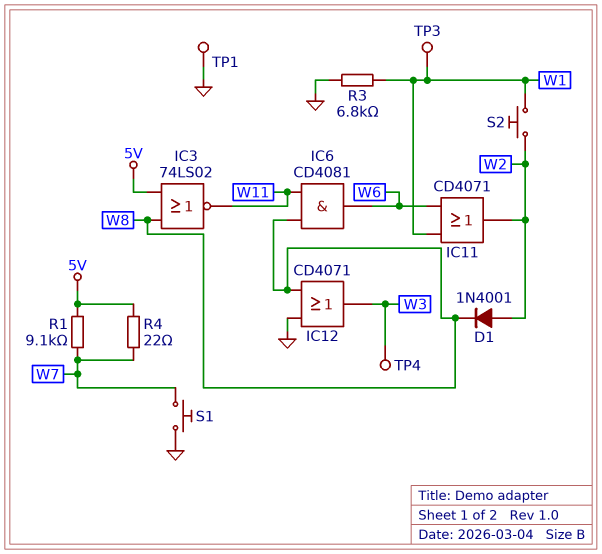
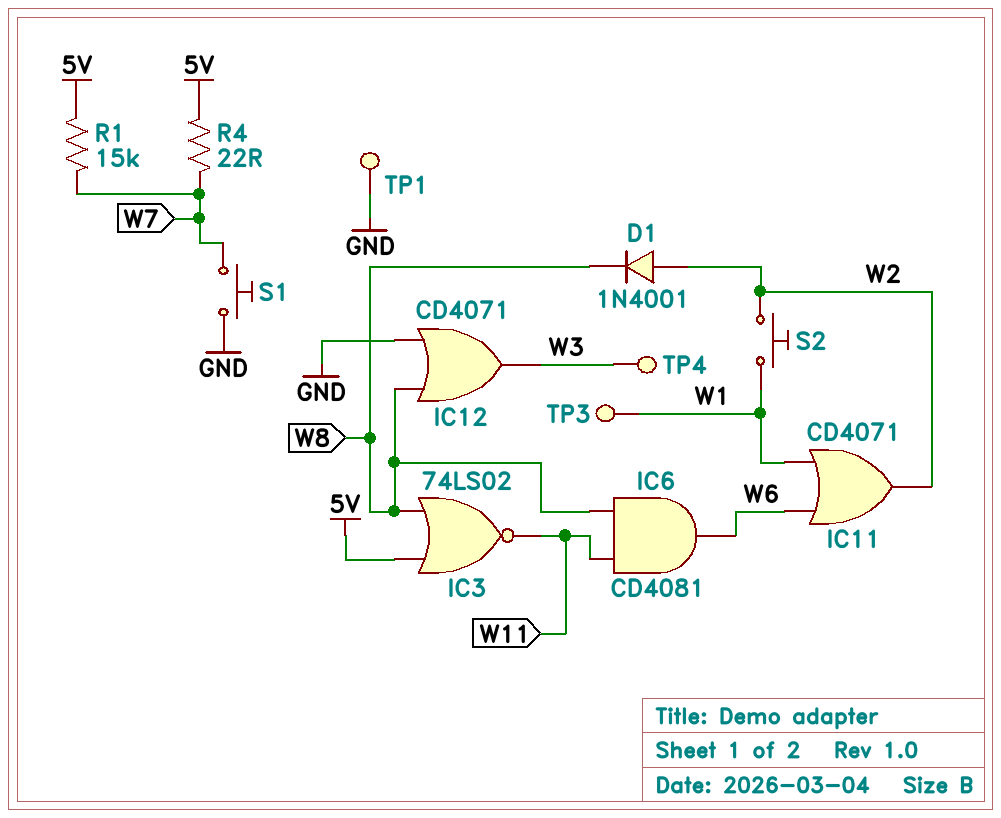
R1: 9.1k (5V, W7) -> 15k (5V, W7)
R3: 6.8k (GND, W1) -> none

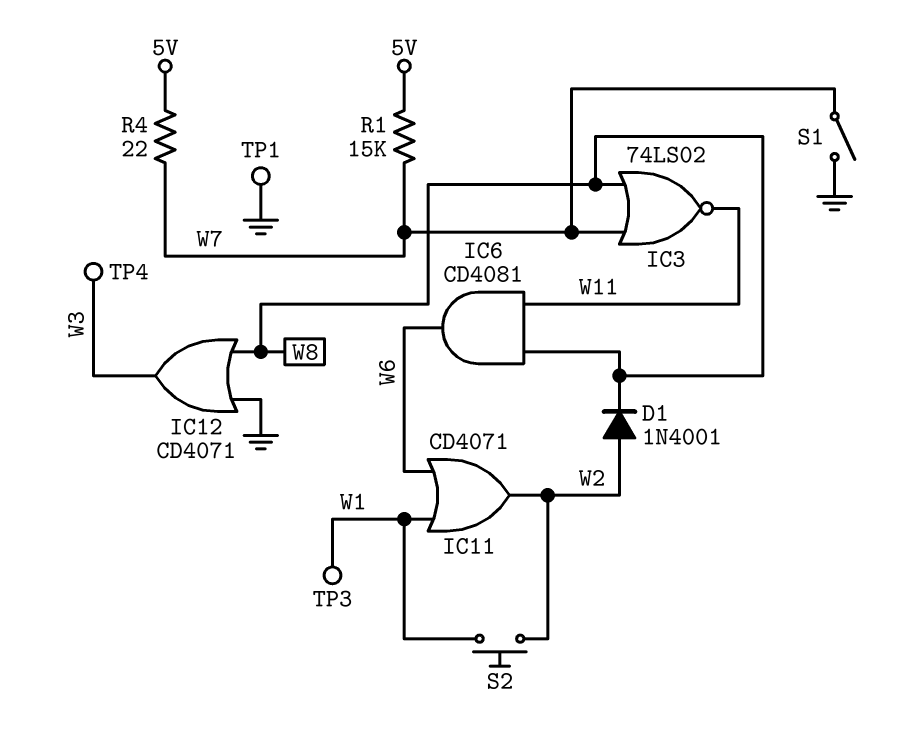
IC3: NOR 74LS02 (in 5V, in W8, out W11) -> NOR 74LS02 (in W7, in W8, out W11)
S1: button (GND, W7) -> switch (GND, W7)

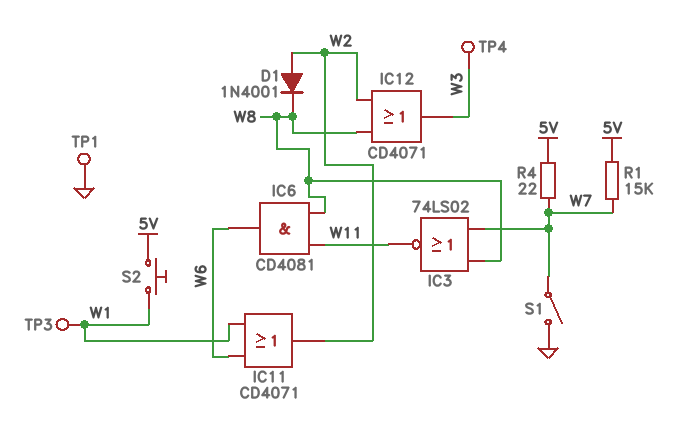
IC12: OR CD4071 (in GND, in W8, out W3) -> OR CD4071 (in W2, in W8, out W3)
S2: button (W1, W2) -> button (5V, W1)

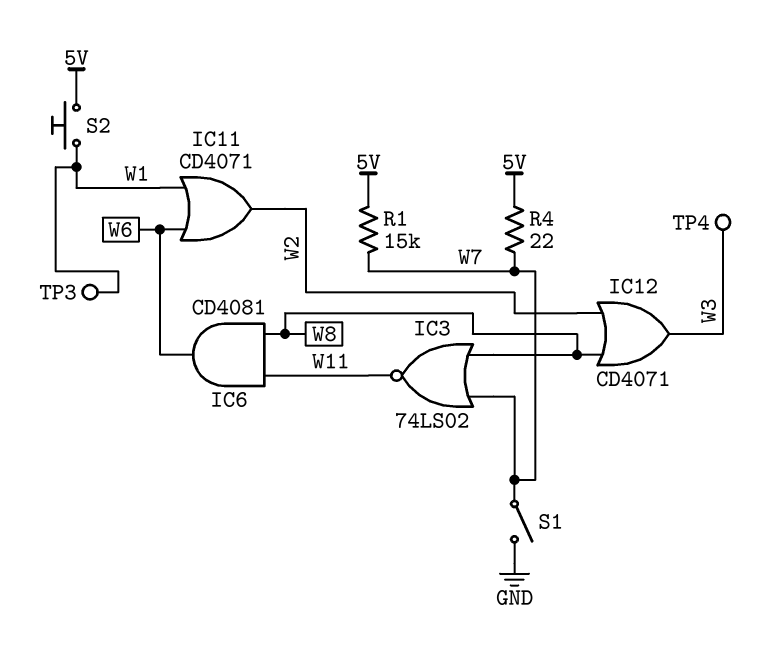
D1: diode 1N4001 (A W2, K W8) -> none
TP1: test point (GND) -> none

